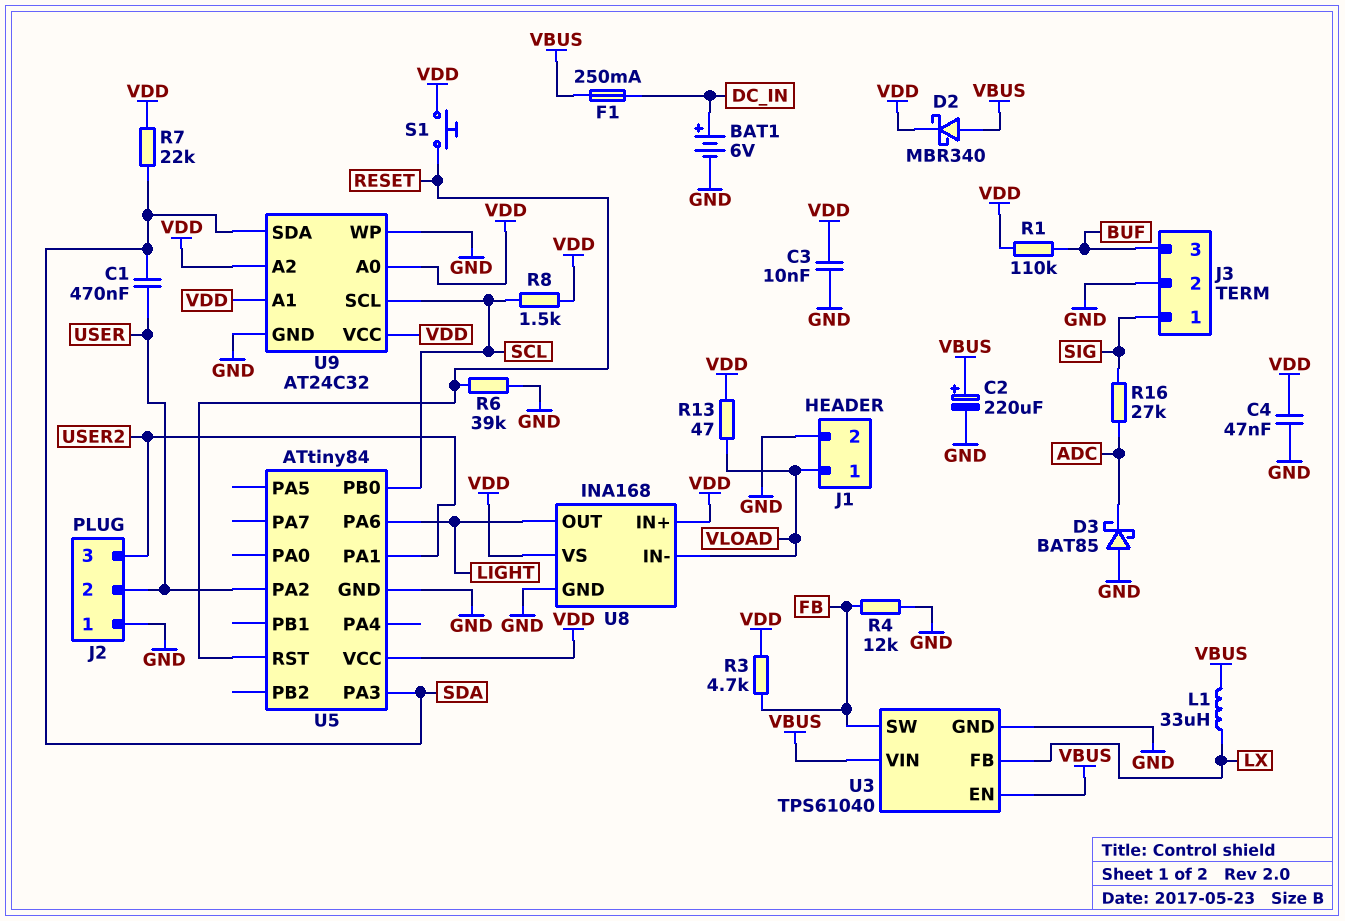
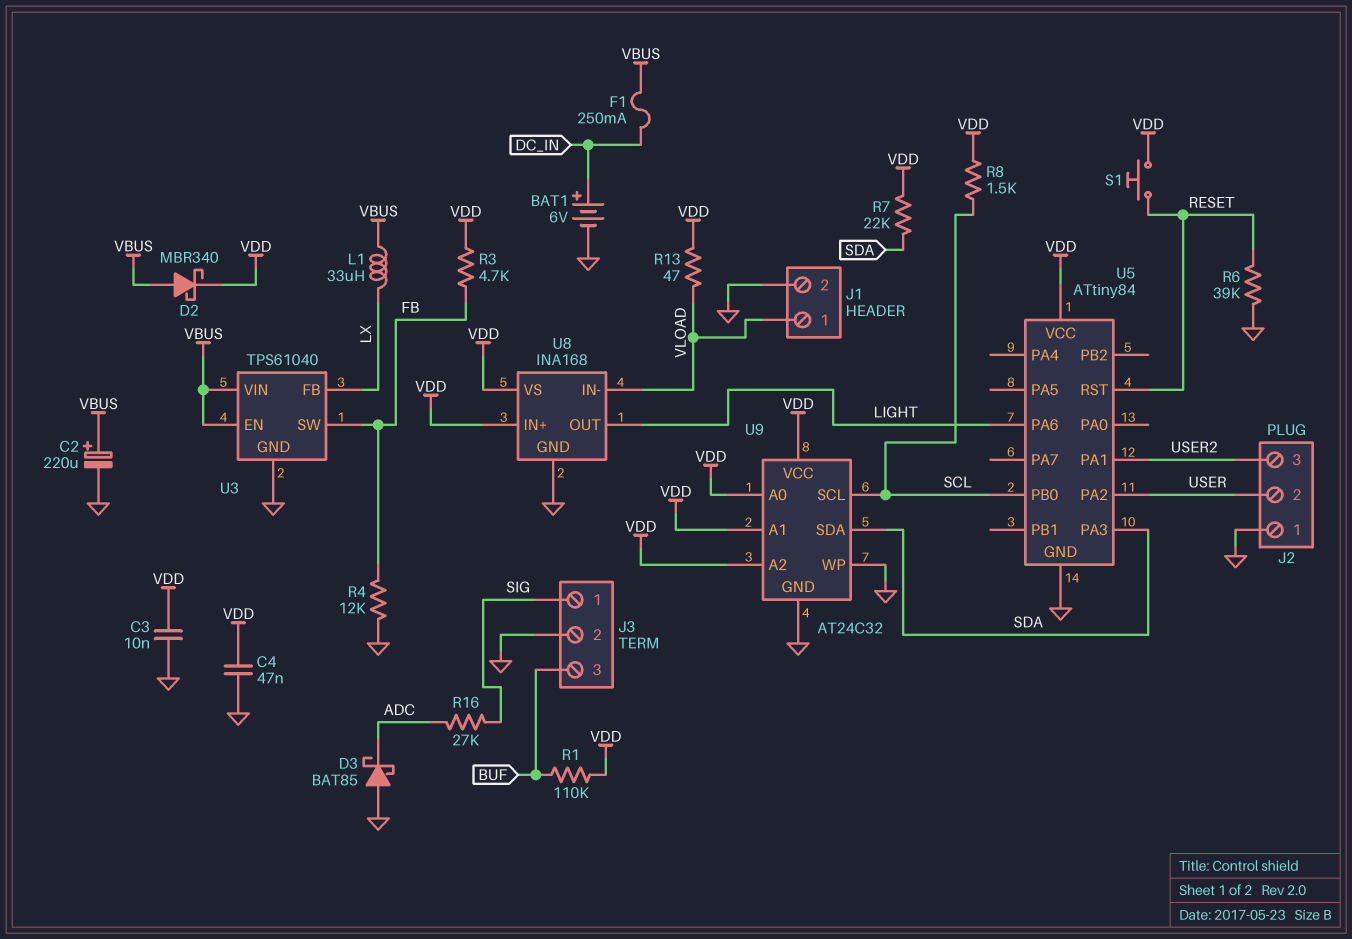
C1: 470nF (SDA, USER) -> none

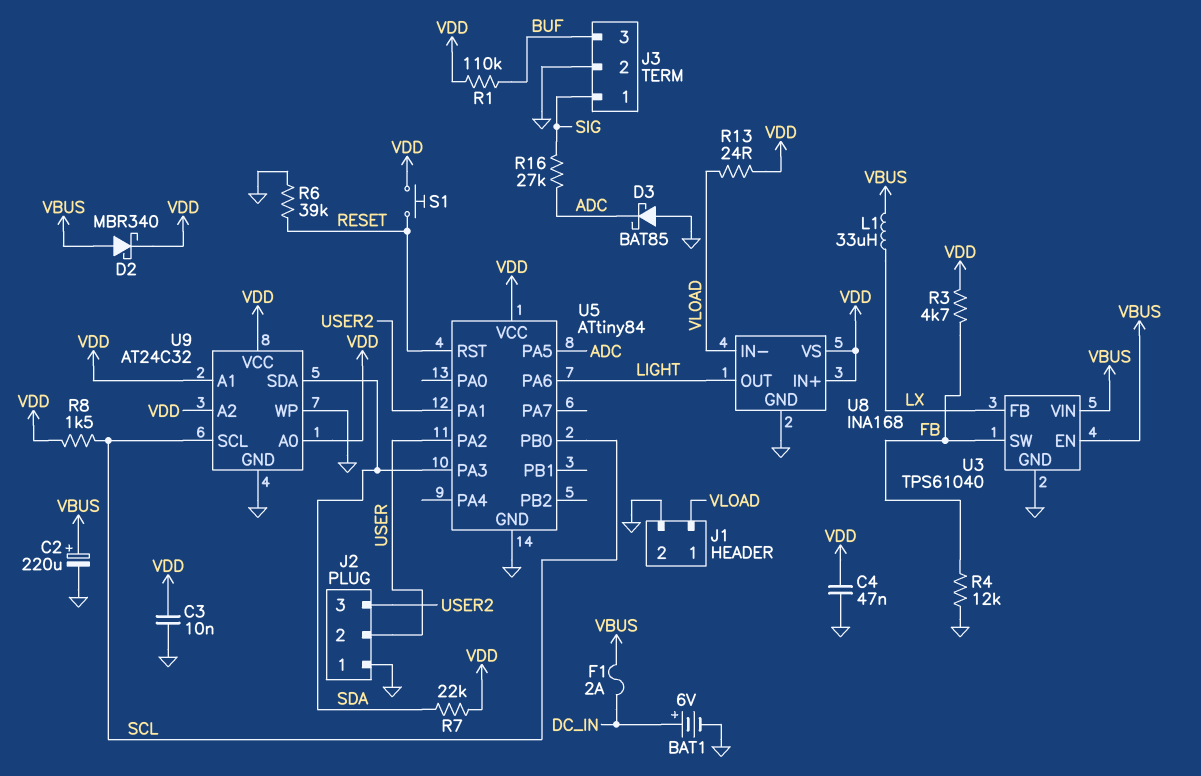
F1: 250mA (DC_IN, VBUS) -> 2A (DC_IN, VBUS)
R13: 47 (VDD, VLOAD) -> 24 (VDD, VLOAD)
U5 pin PA5: none -> ADC

